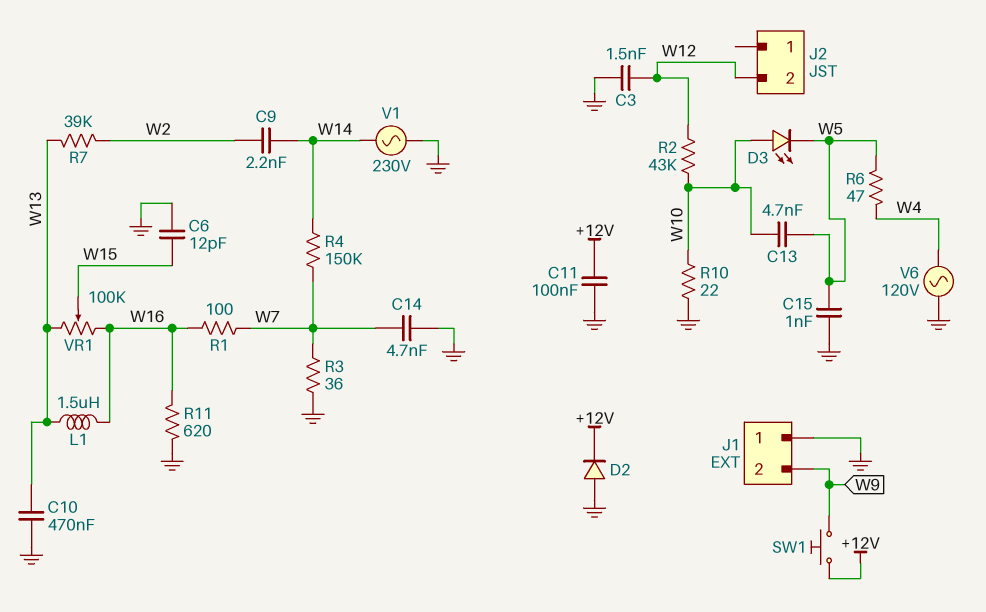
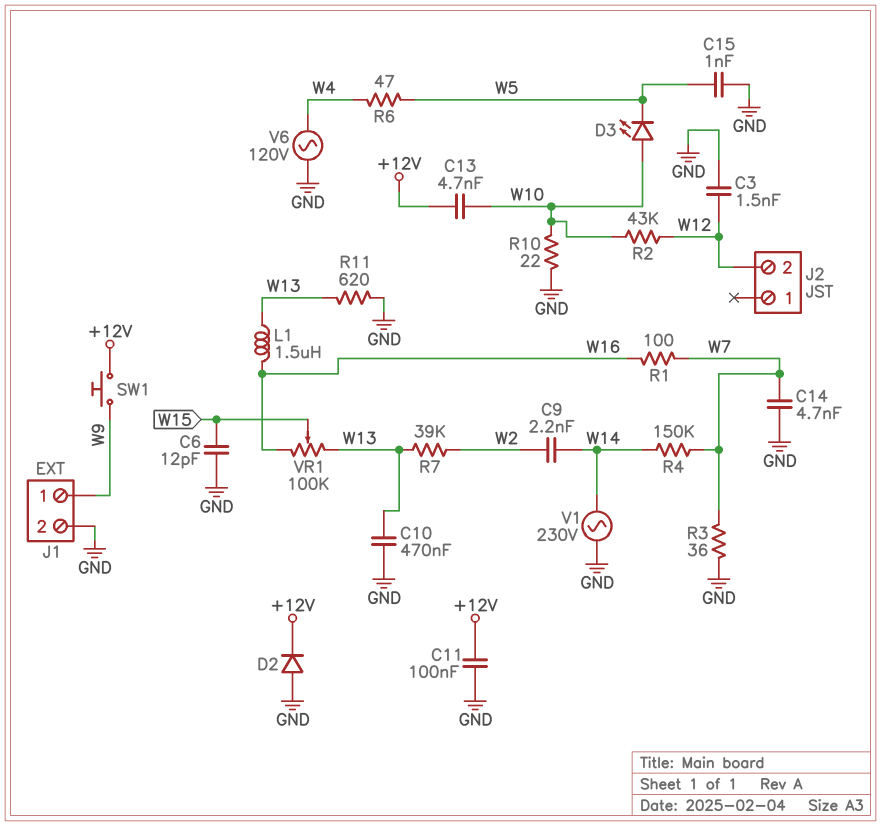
C13: 4.7nF (W5, W10) -> 4.7nF (+12V, W10)
J1 pin 1: GND -> W9
J1 pin 2: W9 -> GND
R11: 620 (GND, W16) -> 620 (GND, W13)

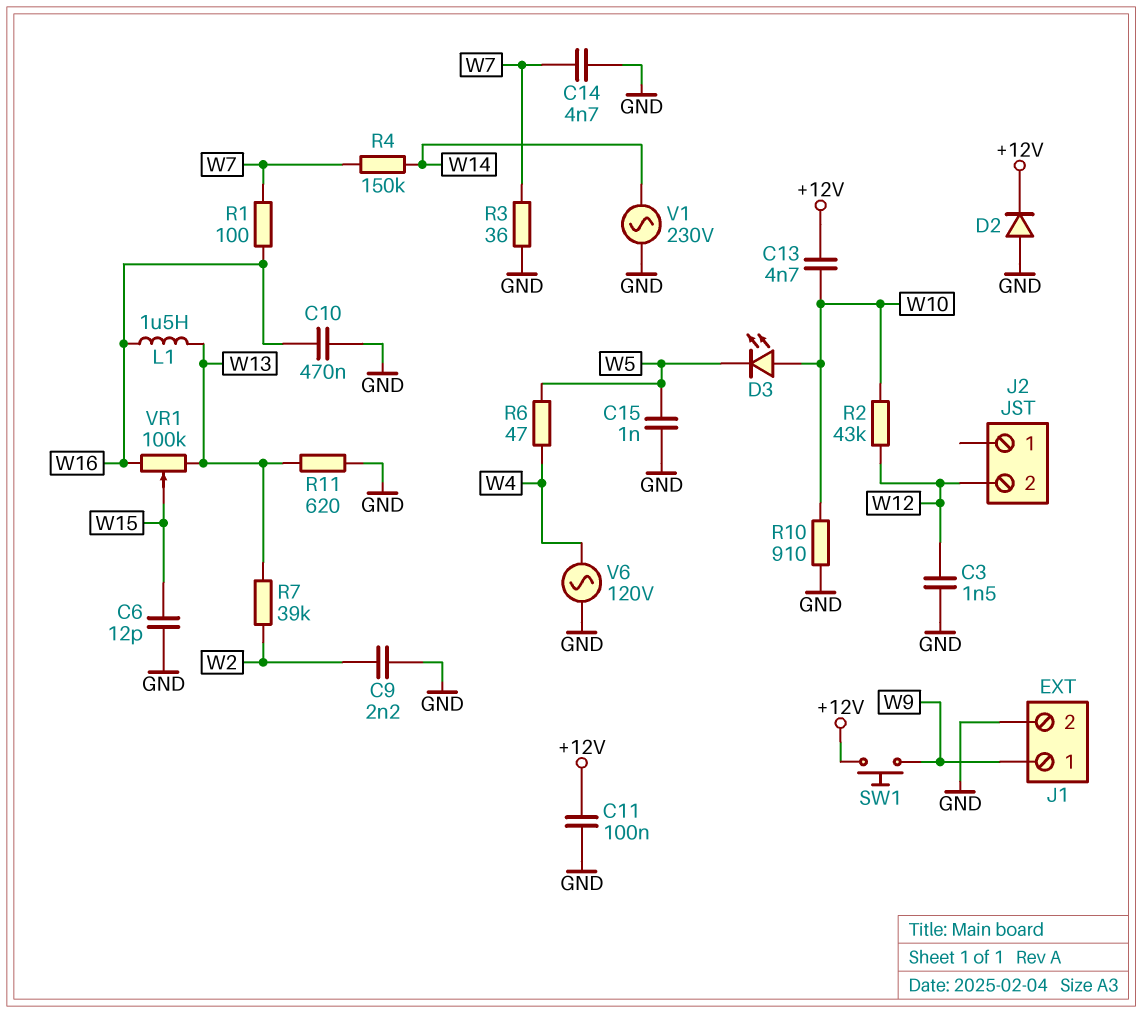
C9: 2.2nF (W2, W14) -> 2.2nF (GND, W2)
C10: 470nF (GND, W13) -> 470nF (GND, W16)
R10: 22 (GND, W10) -> 910 (GND, W10)

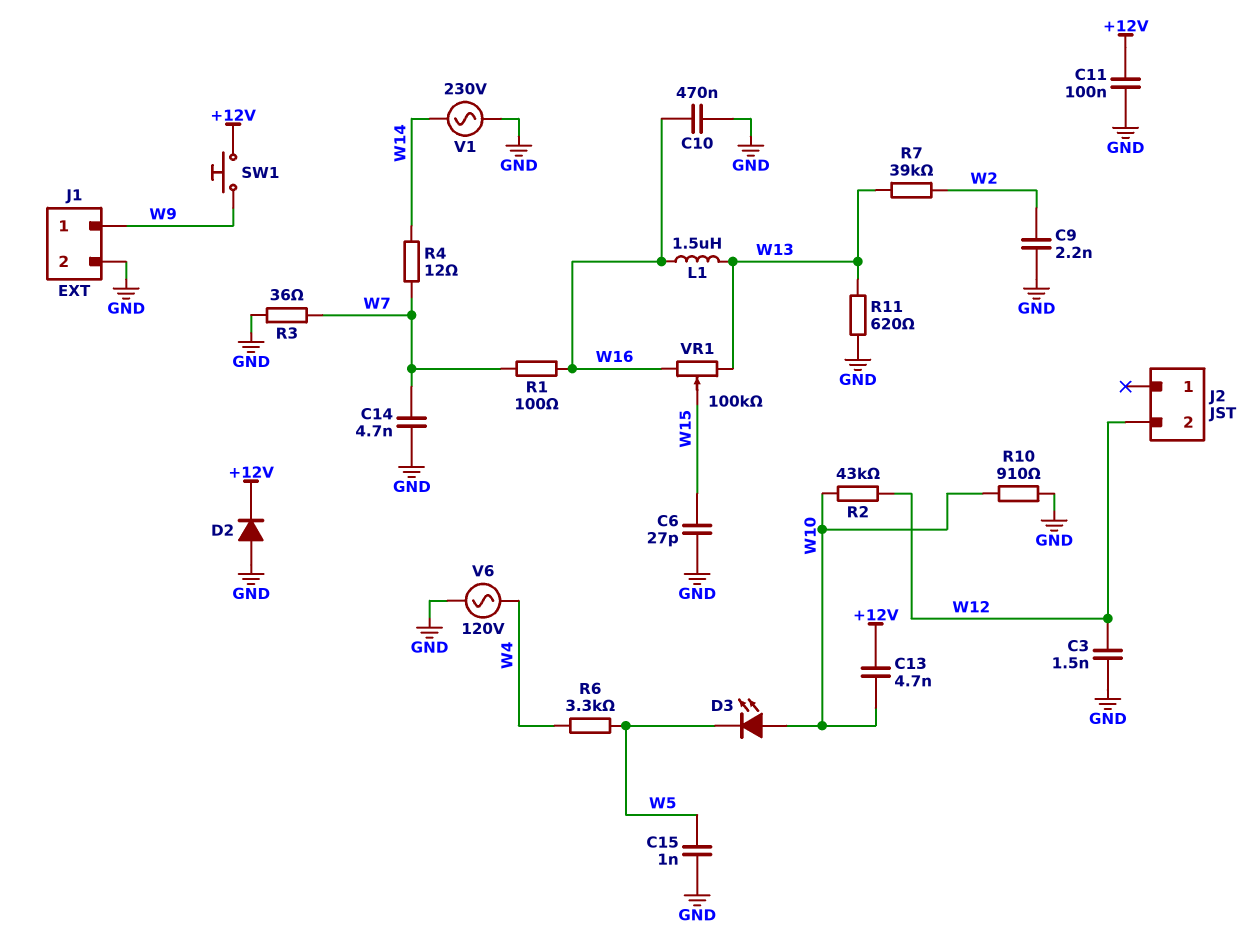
C6: 12pF (GND, W15) -> 27pF (GND, W15)
R4: 150k (W7, W14) -> 12 (W7, W14)
R6: 47 (W4, W5) -> 3.3k (W4, W5)

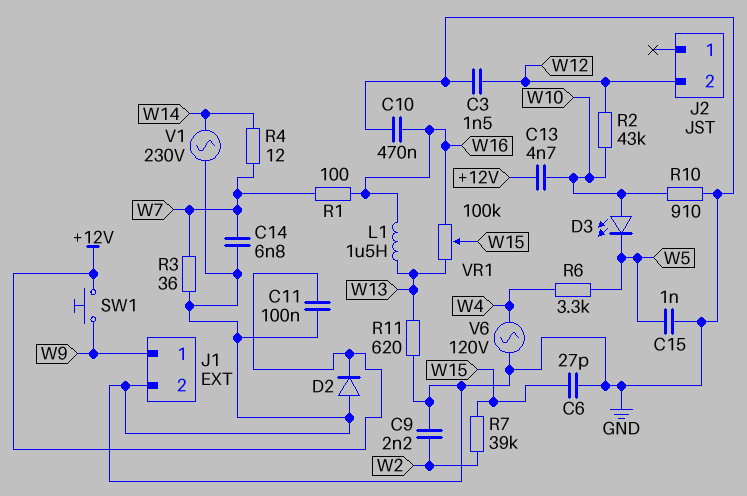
C14: 4.7nF (GND, W7) -> 6.8nF (GND, W7)
R7: 39k (W2, W13) -> 39k (W2, W15)

